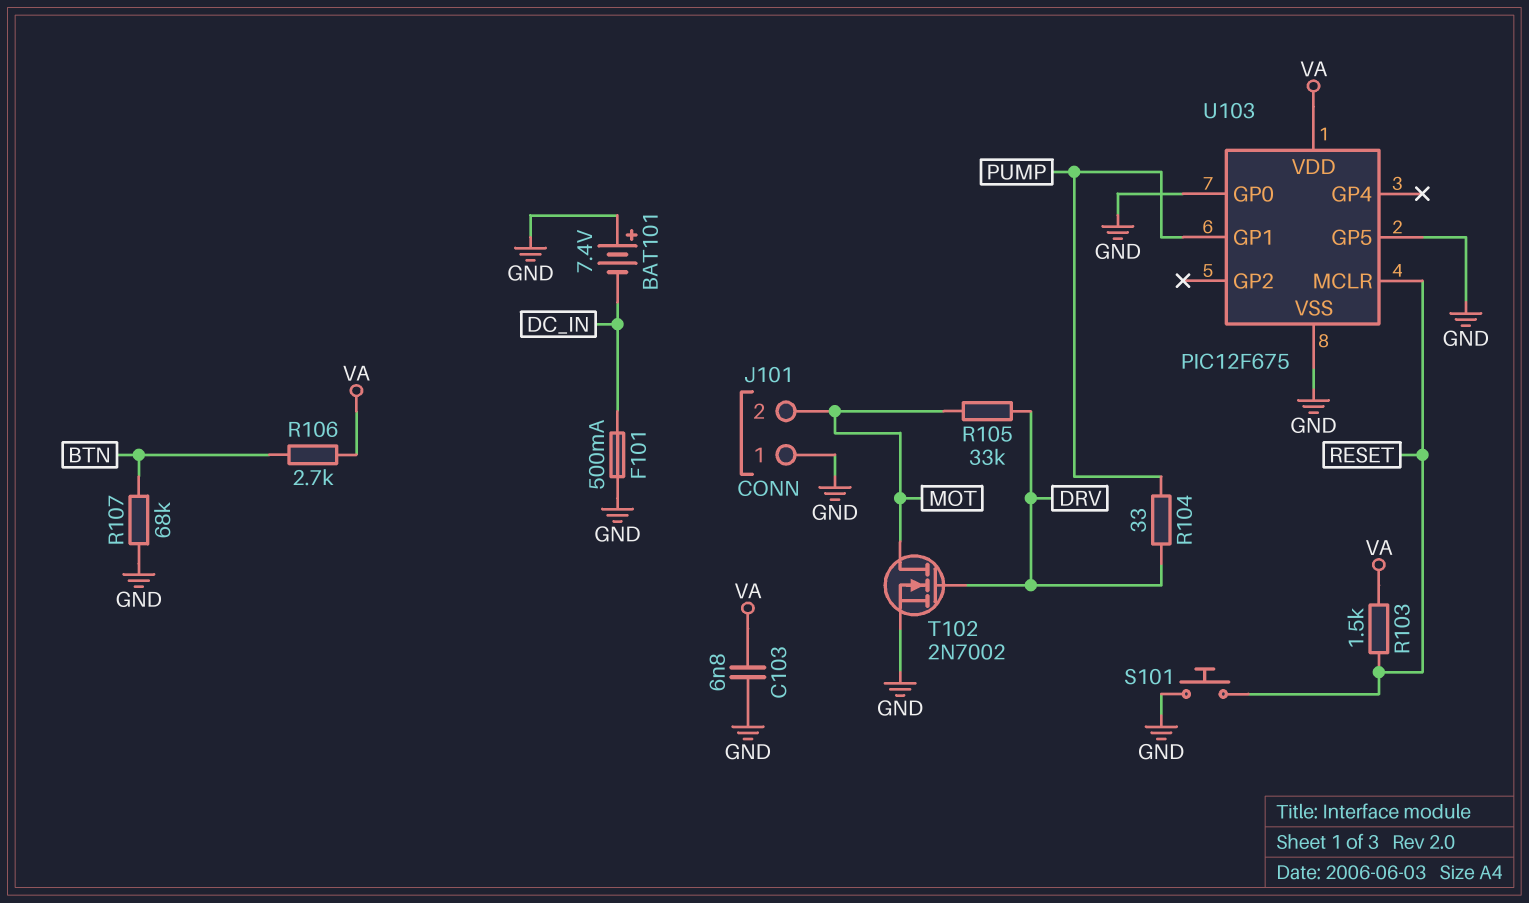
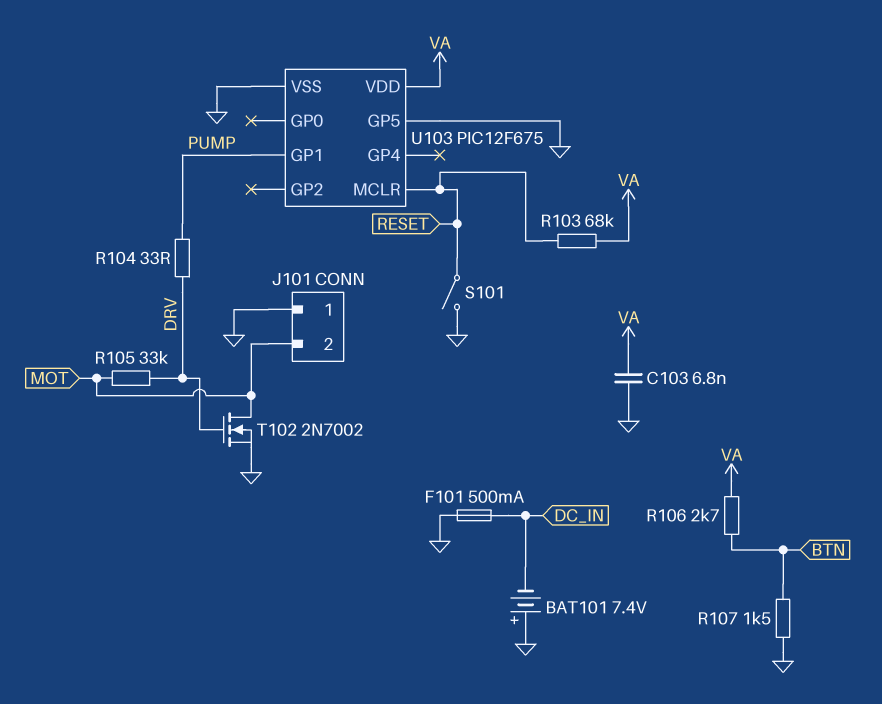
R103: 1.5k (RESET, VA) -> 68k (RESET, VA)
R107: 68k (BTN, GND) -> 1.5k (BTN, GND)
S101: button (GND, RESET) -> switch (GND, RESET)
U103 pin GP0: GND -> none

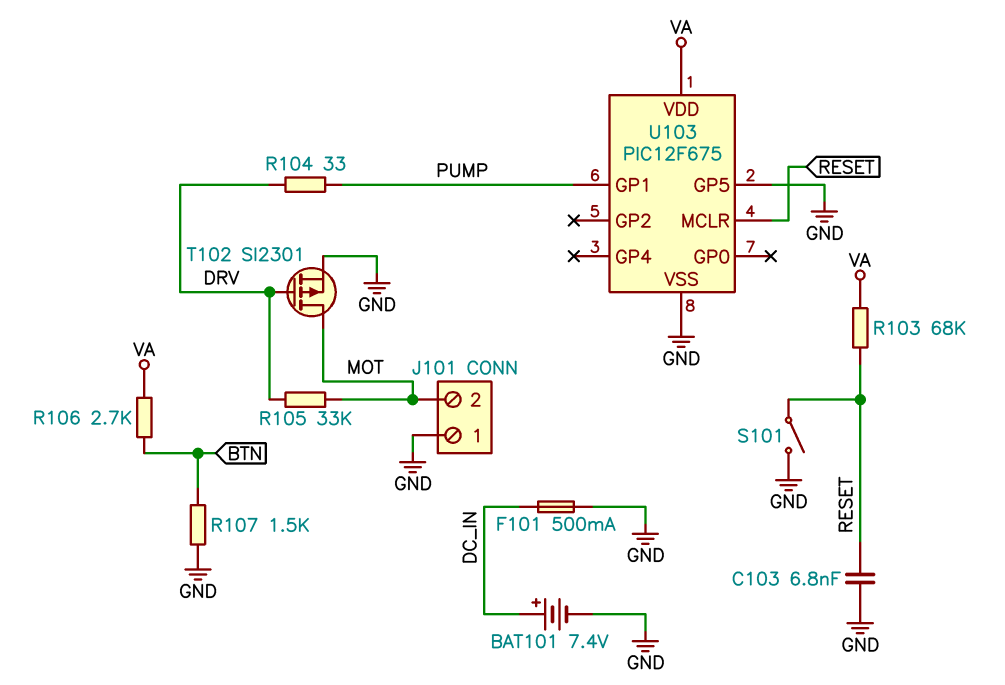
BAT101: 7.4V (plus GND, minus DC_IN) -> 7.4V (plus DC_IN, minus GND)
C103: 6.8nF (GND, VA) -> 6.8nF (GND, RESET)
T102: NMOS 2N7002 (G DRV, D MOT, S GND) -> PMOS SI2301 (G DRV, D MOT, S GND)

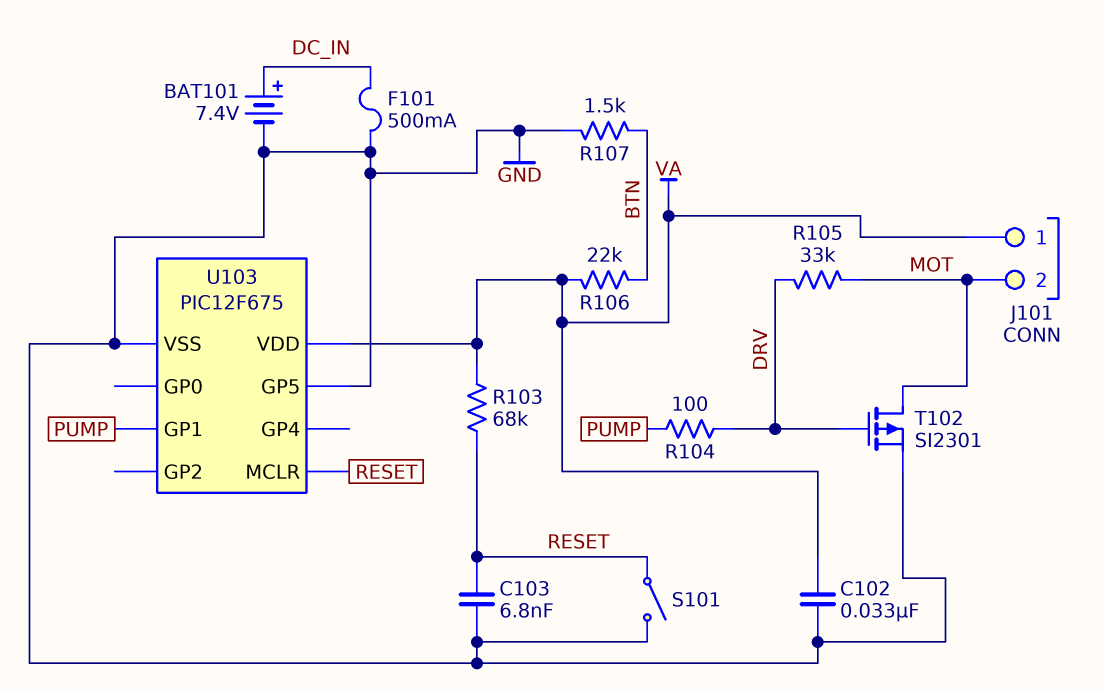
C102: none -> 33nF (GND, VA)
J101 pin 1: GND -> VA
R104: 33 (DRV, PUMP) -> 100 (DRV, PUMP)
R106: 2.7k (BTN, VA) -> 22k (BTN, VA)

